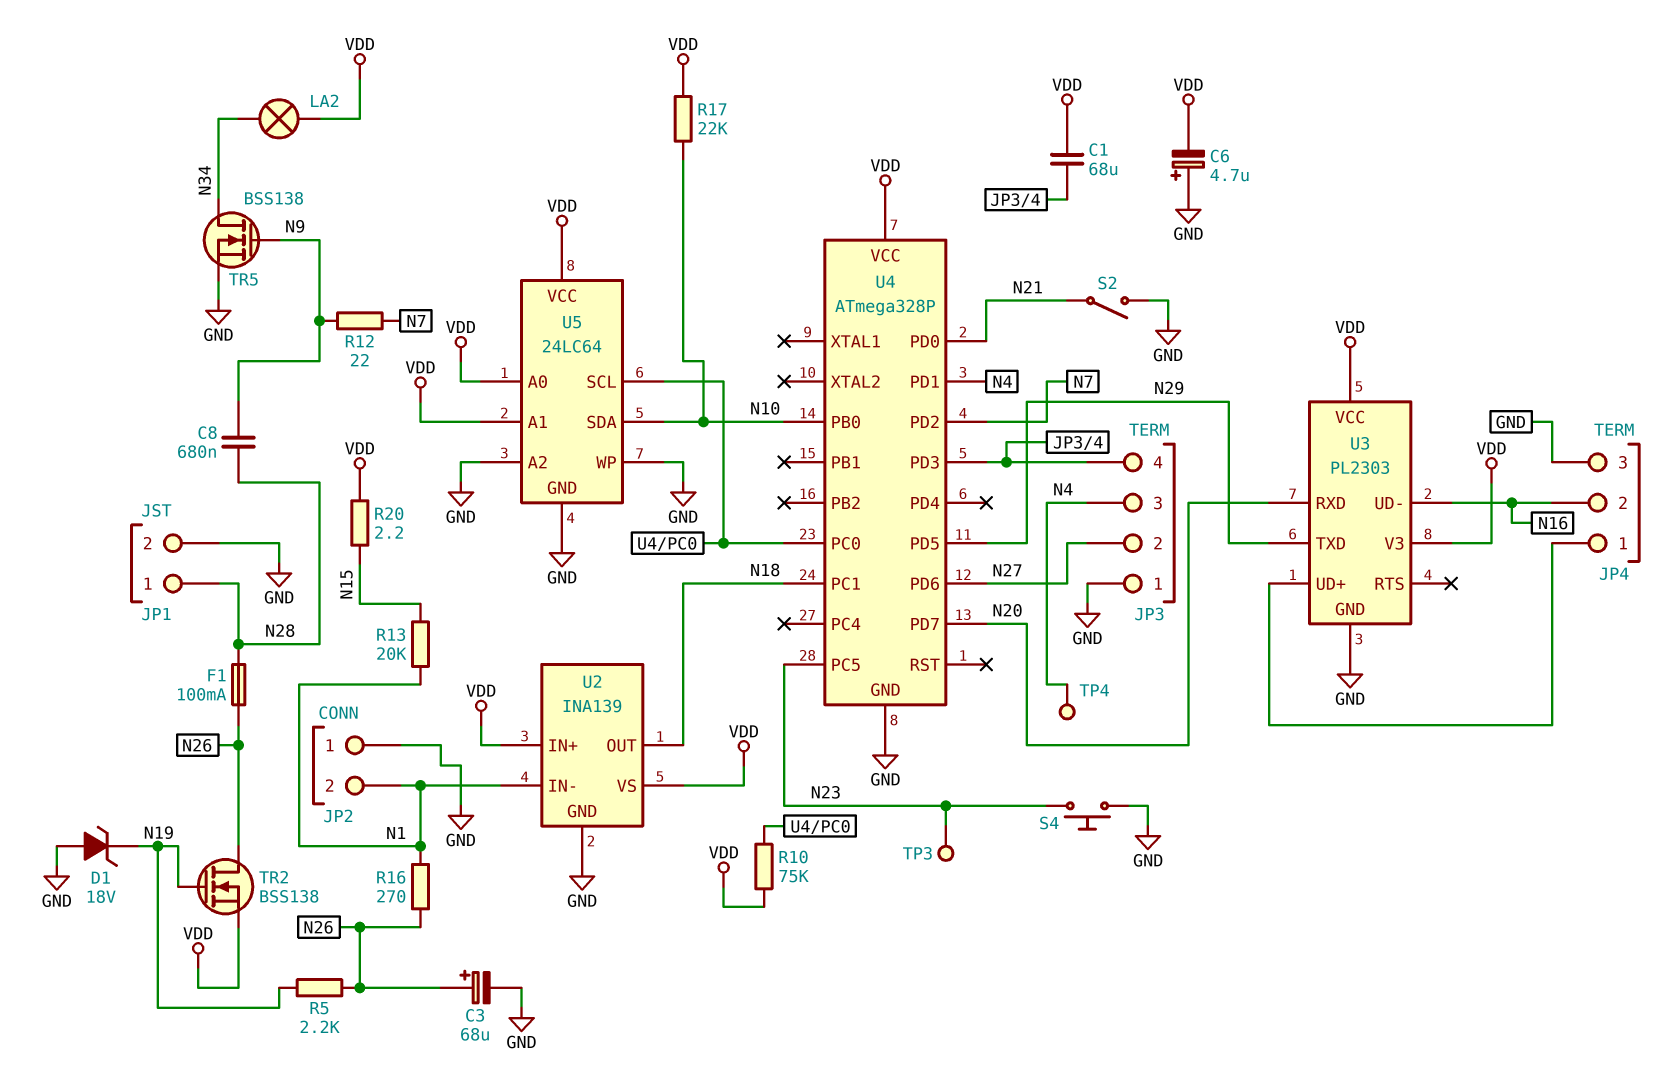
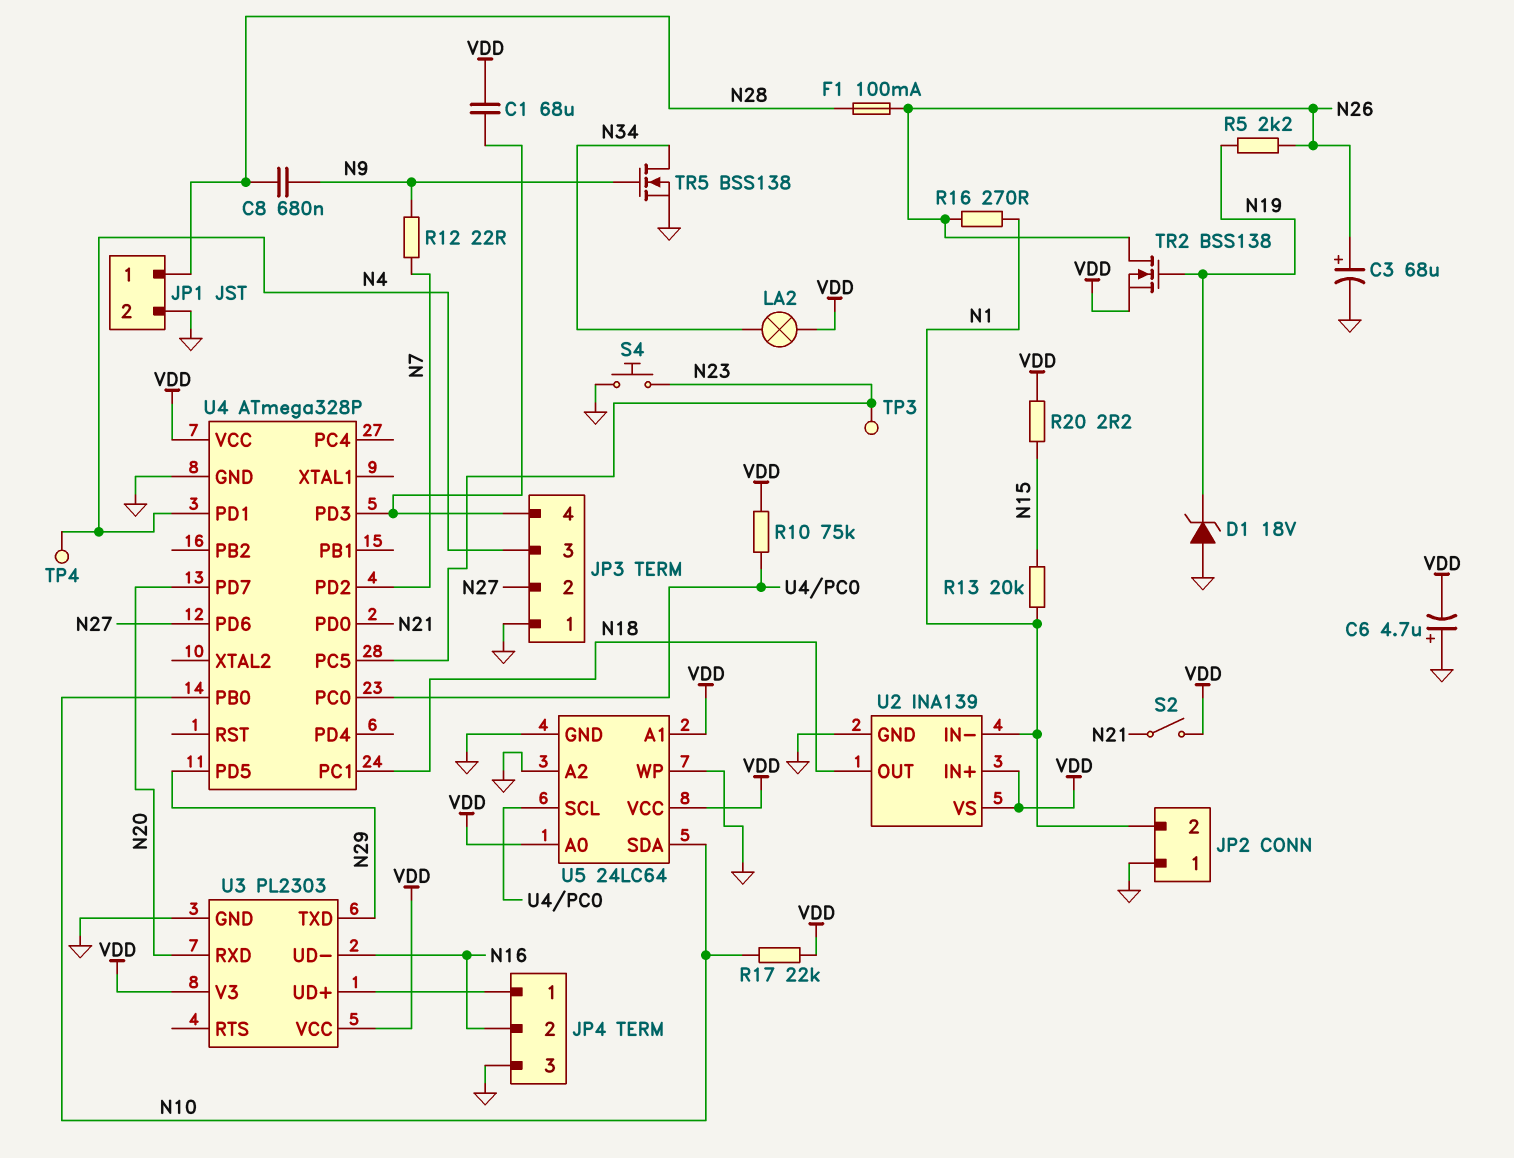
S2: switch (GND, N21) -> switch (N21, VDD)

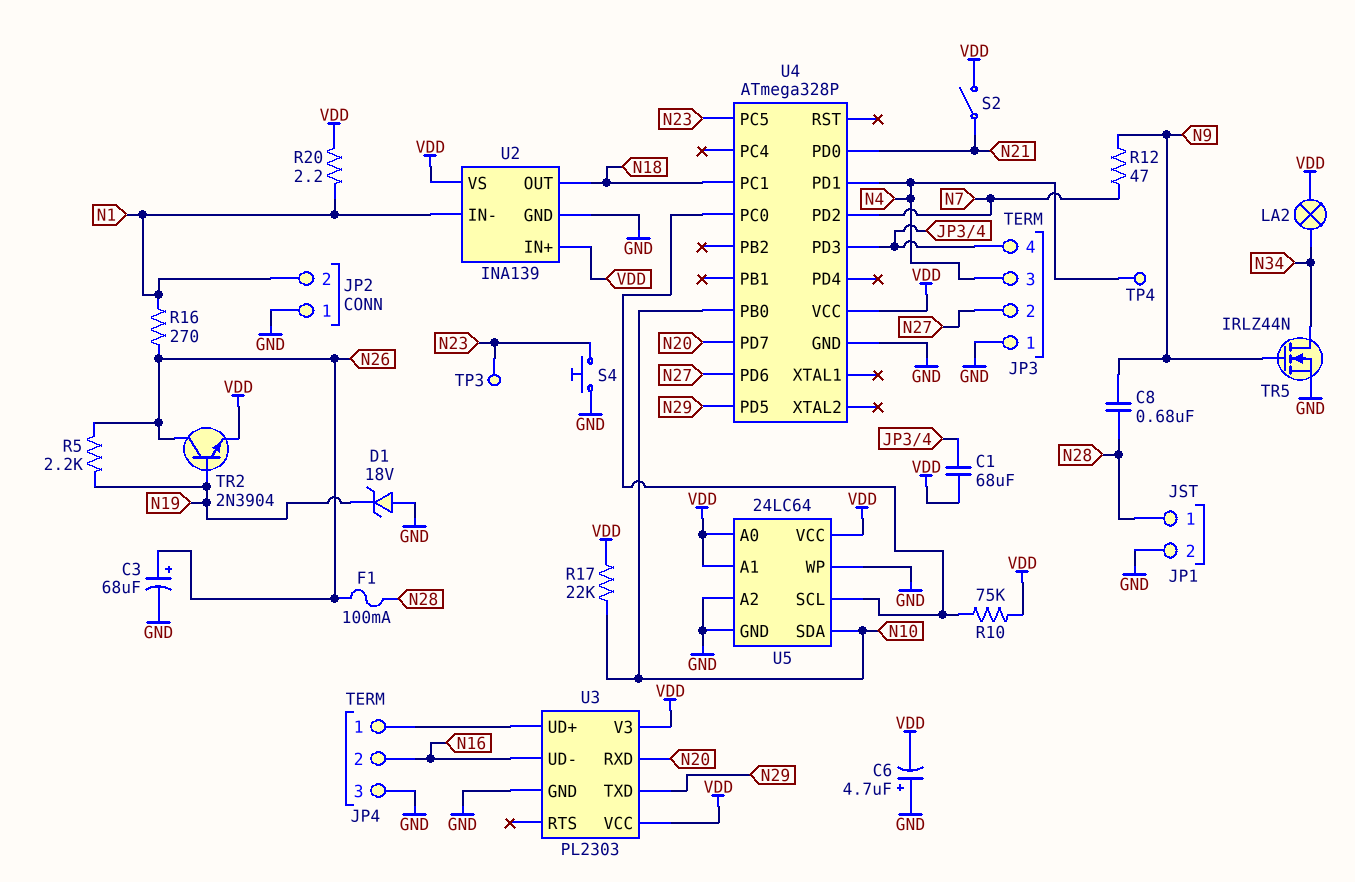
R12: 22 (N7, N9) -> 47 (N7, N9)
R13: 20k (N1, N15) -> none
R20: 2.2 (N15, VDD) -> 2.2 (N1, VDD)
TR2: NMOS BSS138 (G N19, D N26, S VDD) -> NPN 2N3904 (B N19, C N26, E VDD)
TR5: NMOS BSS138 (G N9, D N34, S GND) -> NMOS IRLZ44N (G N9, D N34, S GND)

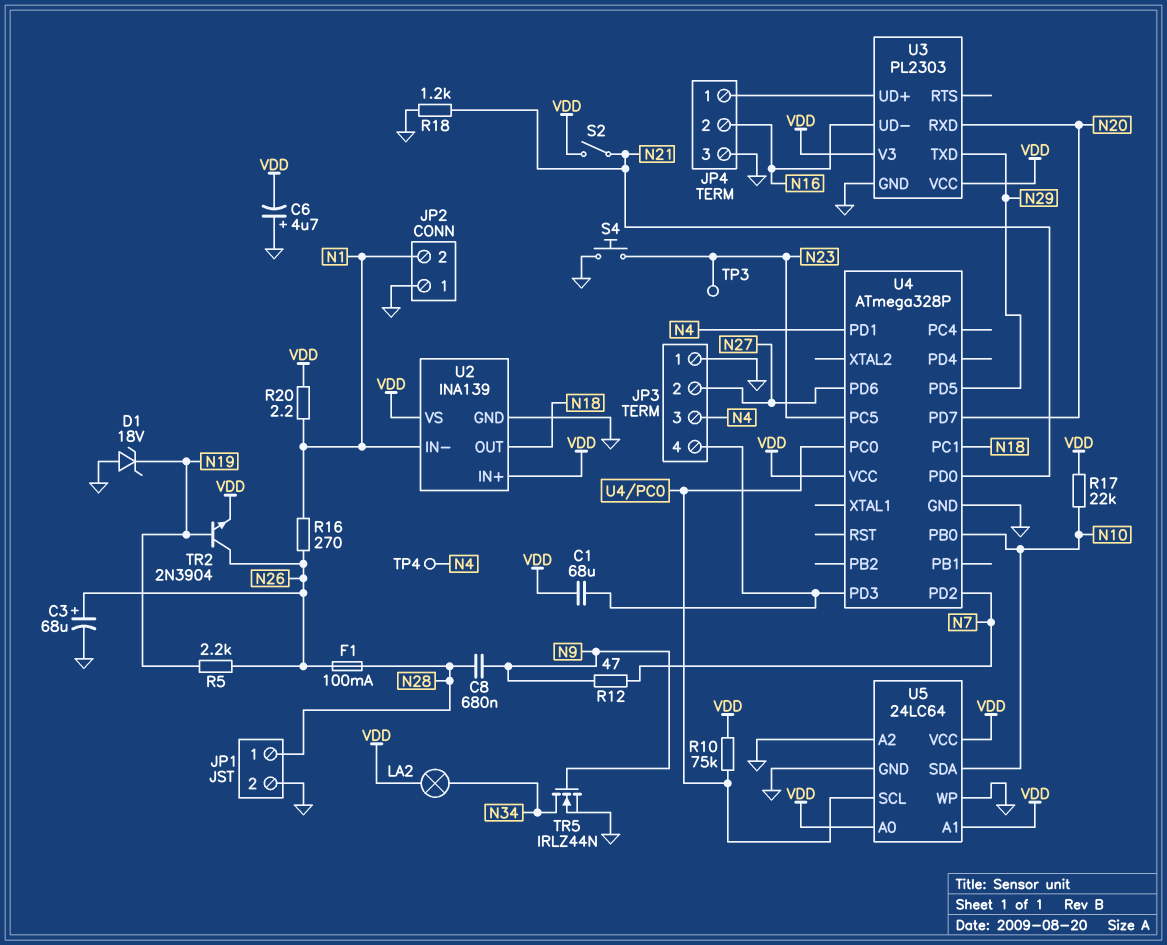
R18: none -> 1.2k (GND, N21)

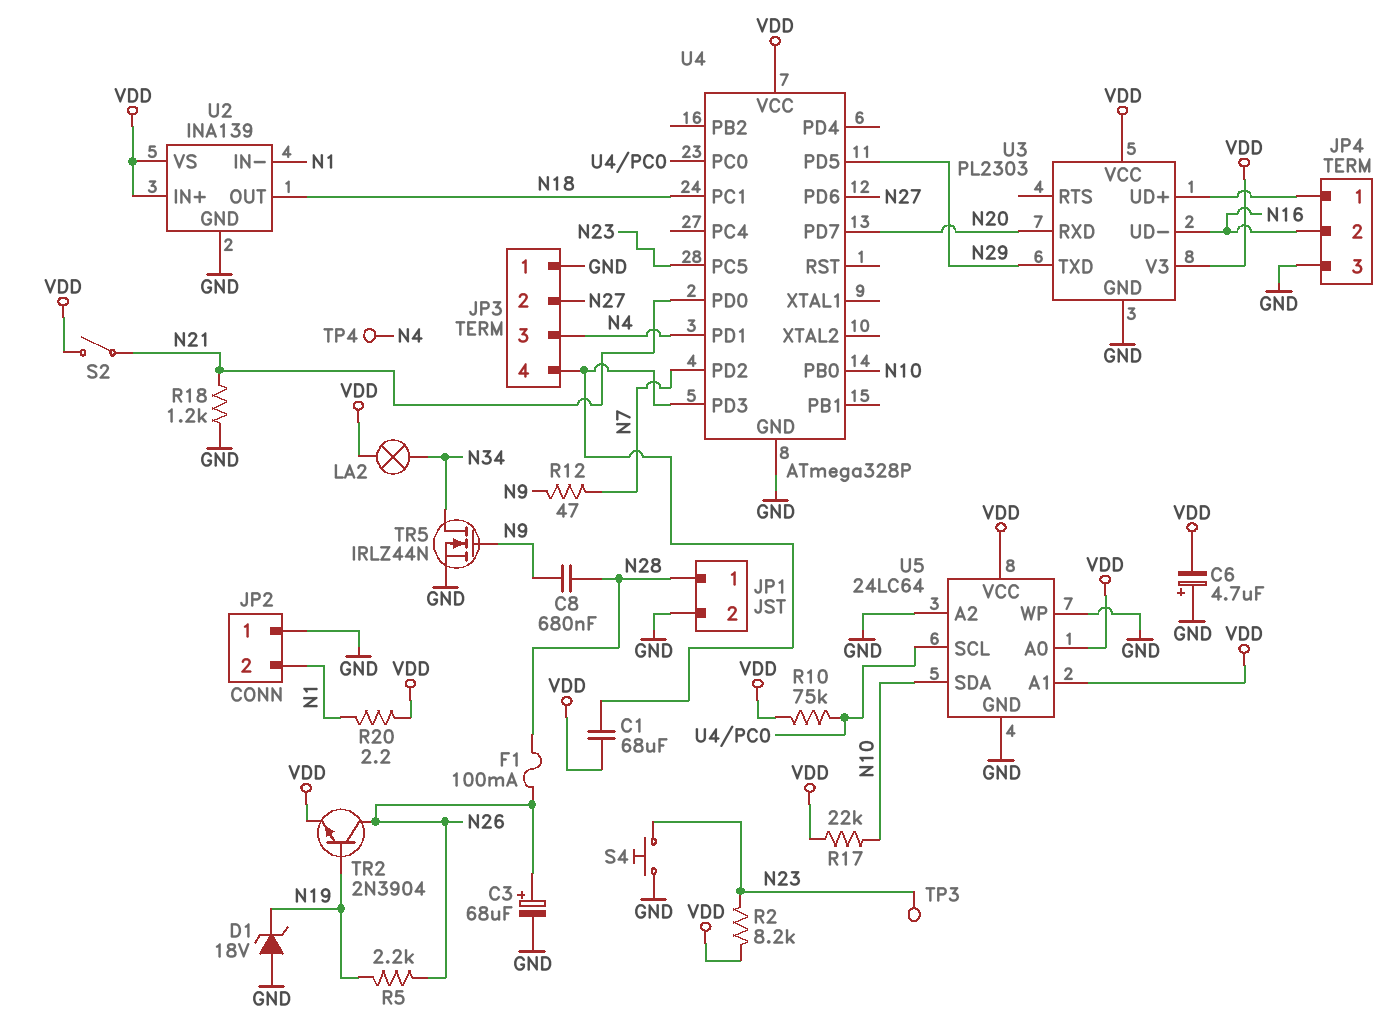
R2: none -> 8.2k (N23, VDD)
R16: 270 (N1, N26) -> none

